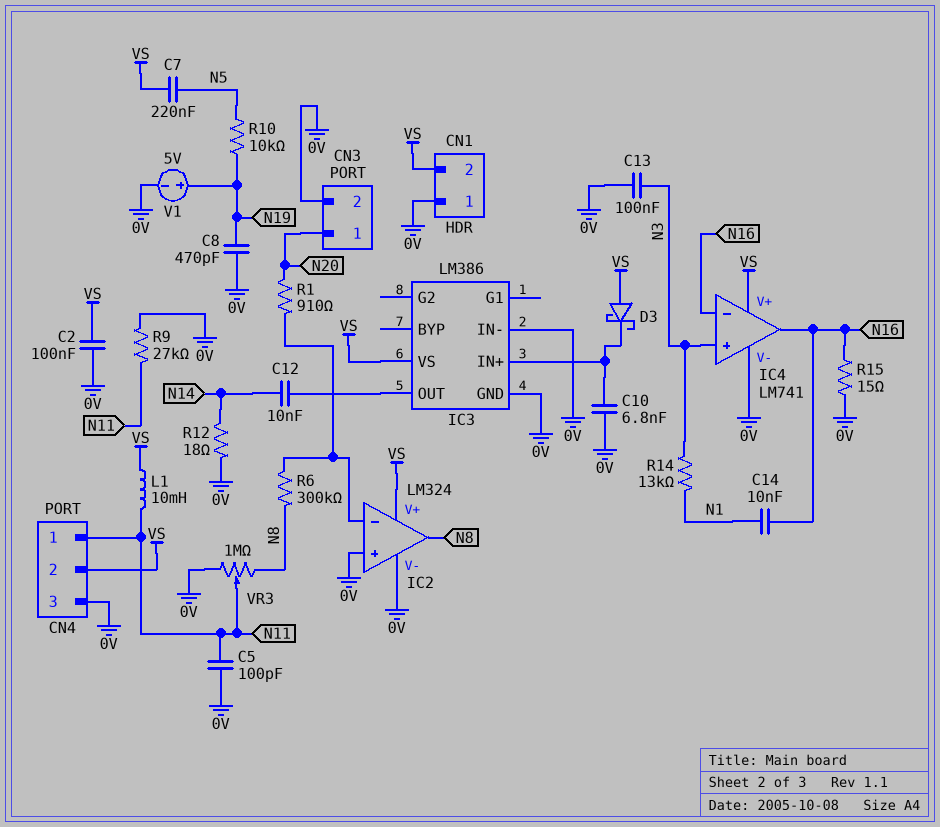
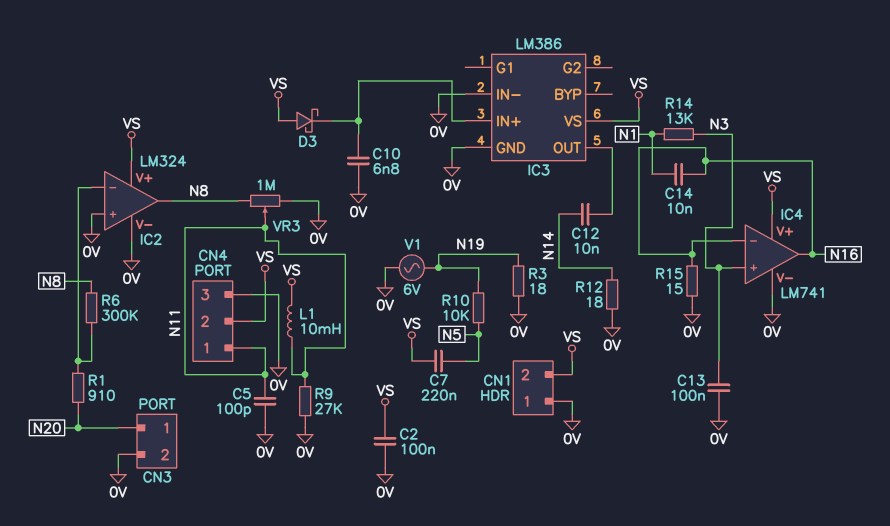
C8: 470pF (0V, N19) -> none
R3: none -> 18 (0V, N19)
V1: 5V (plus N19, minus 0V) -> AC 6V (0V, N19)

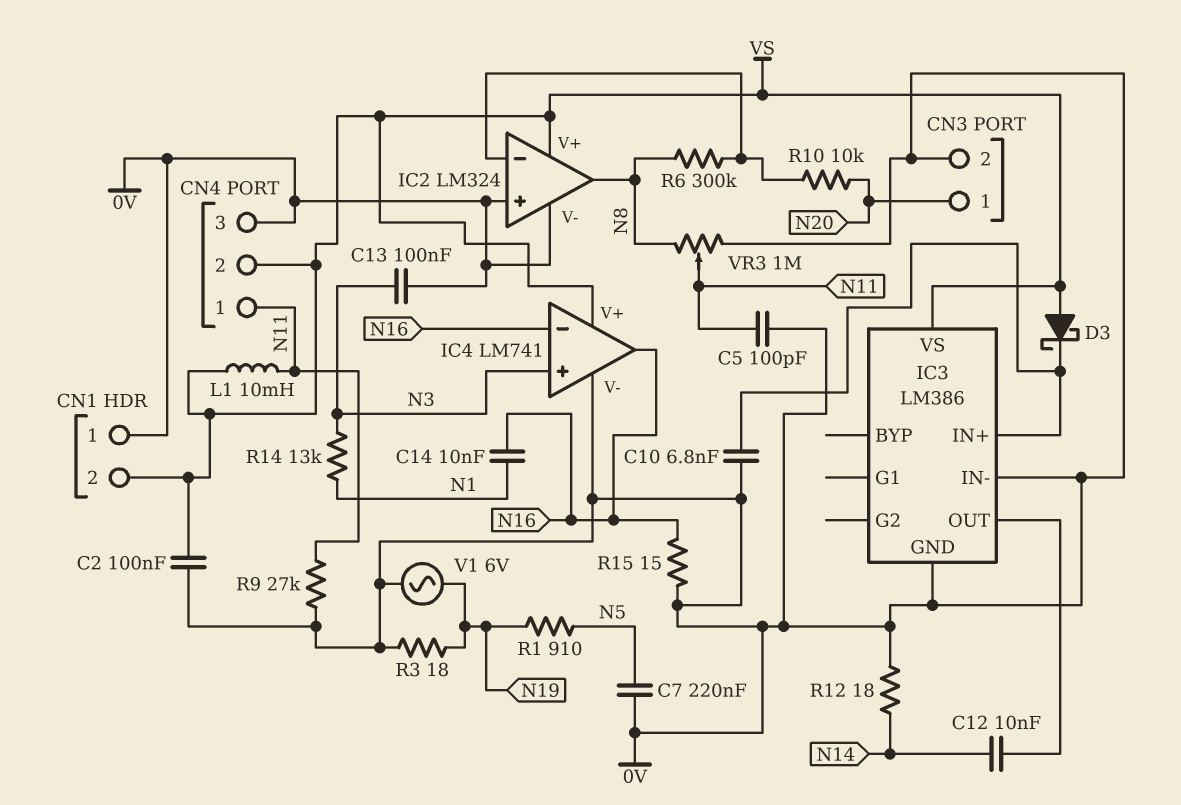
C7: 220nF (N5, VS) -> 220nF (0V, N5)
R1: 910 (IC2/in-, N20) -> 910 (N5, N19)
R10: 10k (N5, N19) -> 10k (IC2/in-, N20)

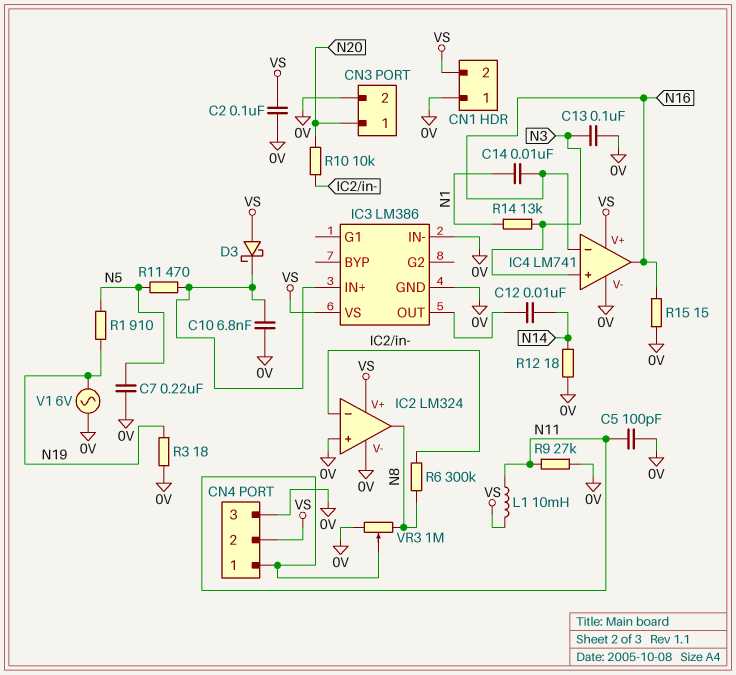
R11: none -> 470 (IC3/IN+, N5)

